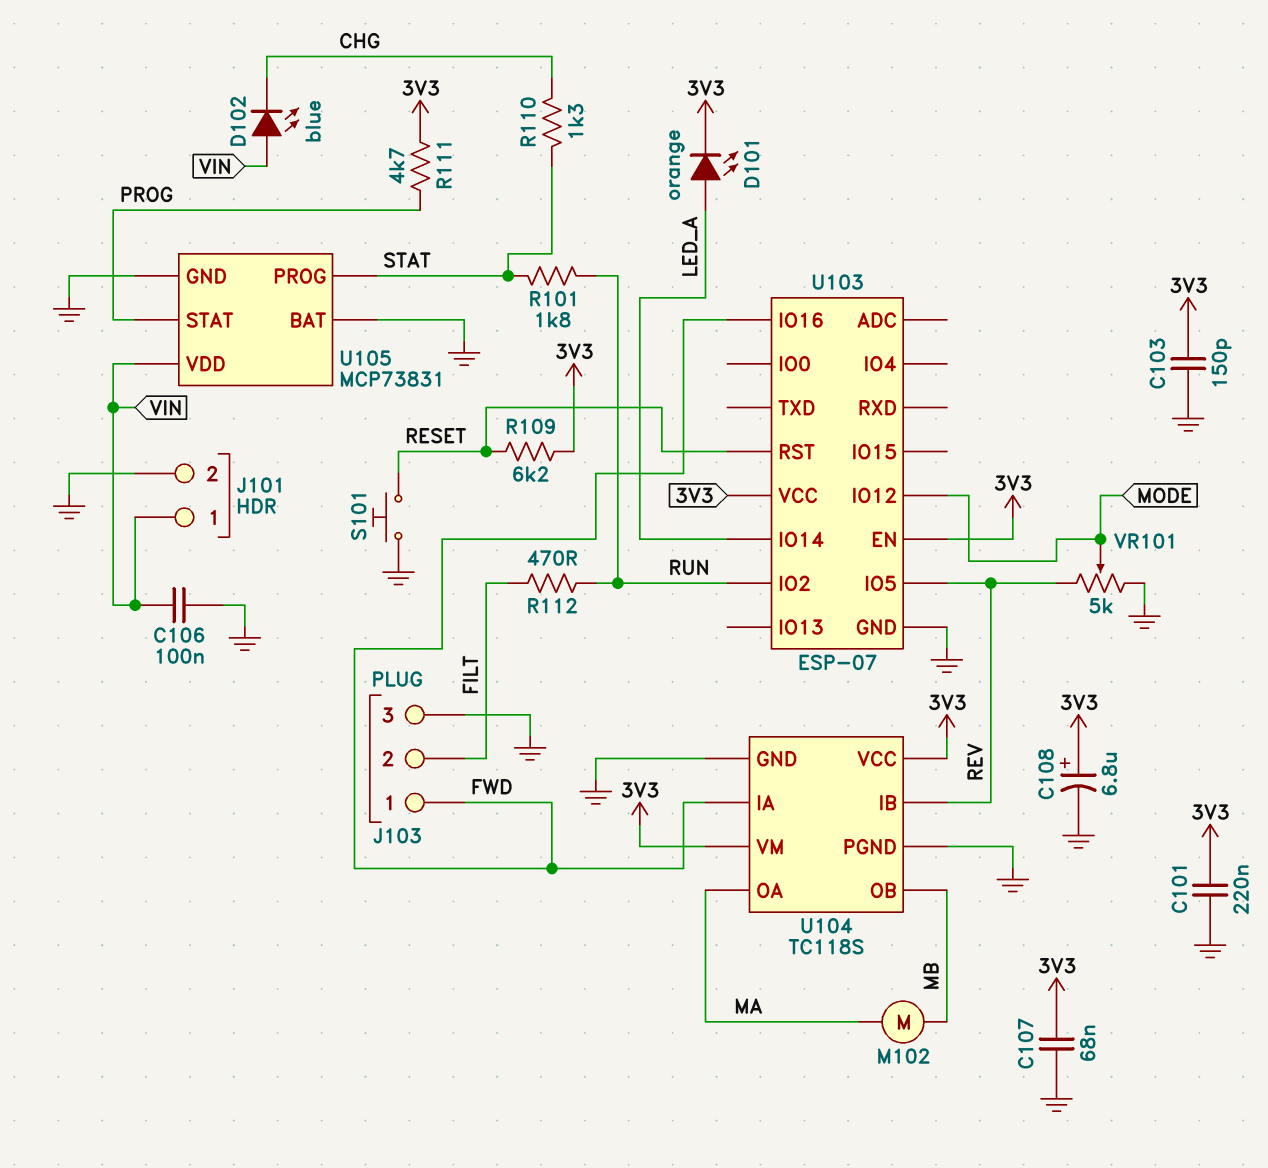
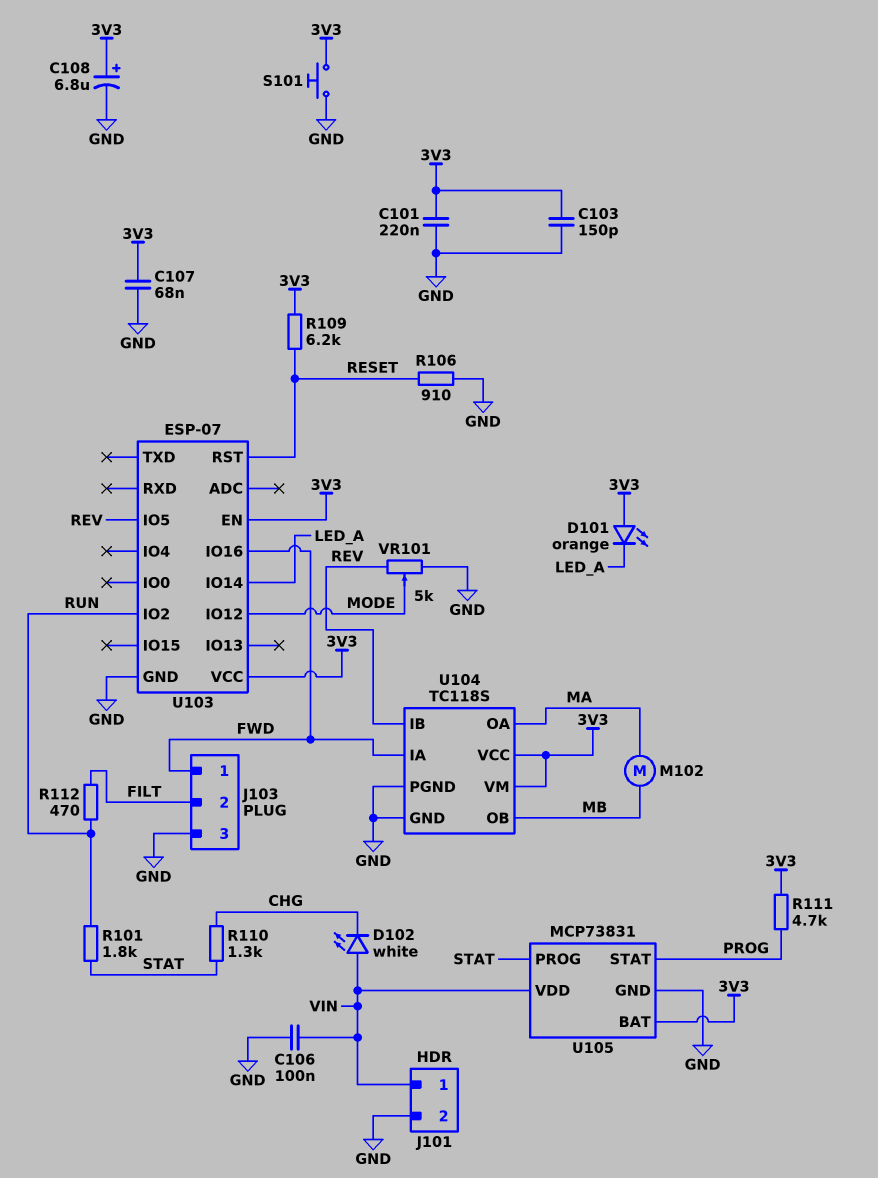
D101: LED orange (A LED_A, K 3V3) -> LED orange (A 3V3, K LED_A)
D102: LED blue (A VIN, K CHG) -> LED white (A VIN, K CHG)
R106: none -> 910 (GND, RESET)
S101: button (GND, RESET) -> button (3V3, GND)
U105 pin BAT: GND -> 3V3

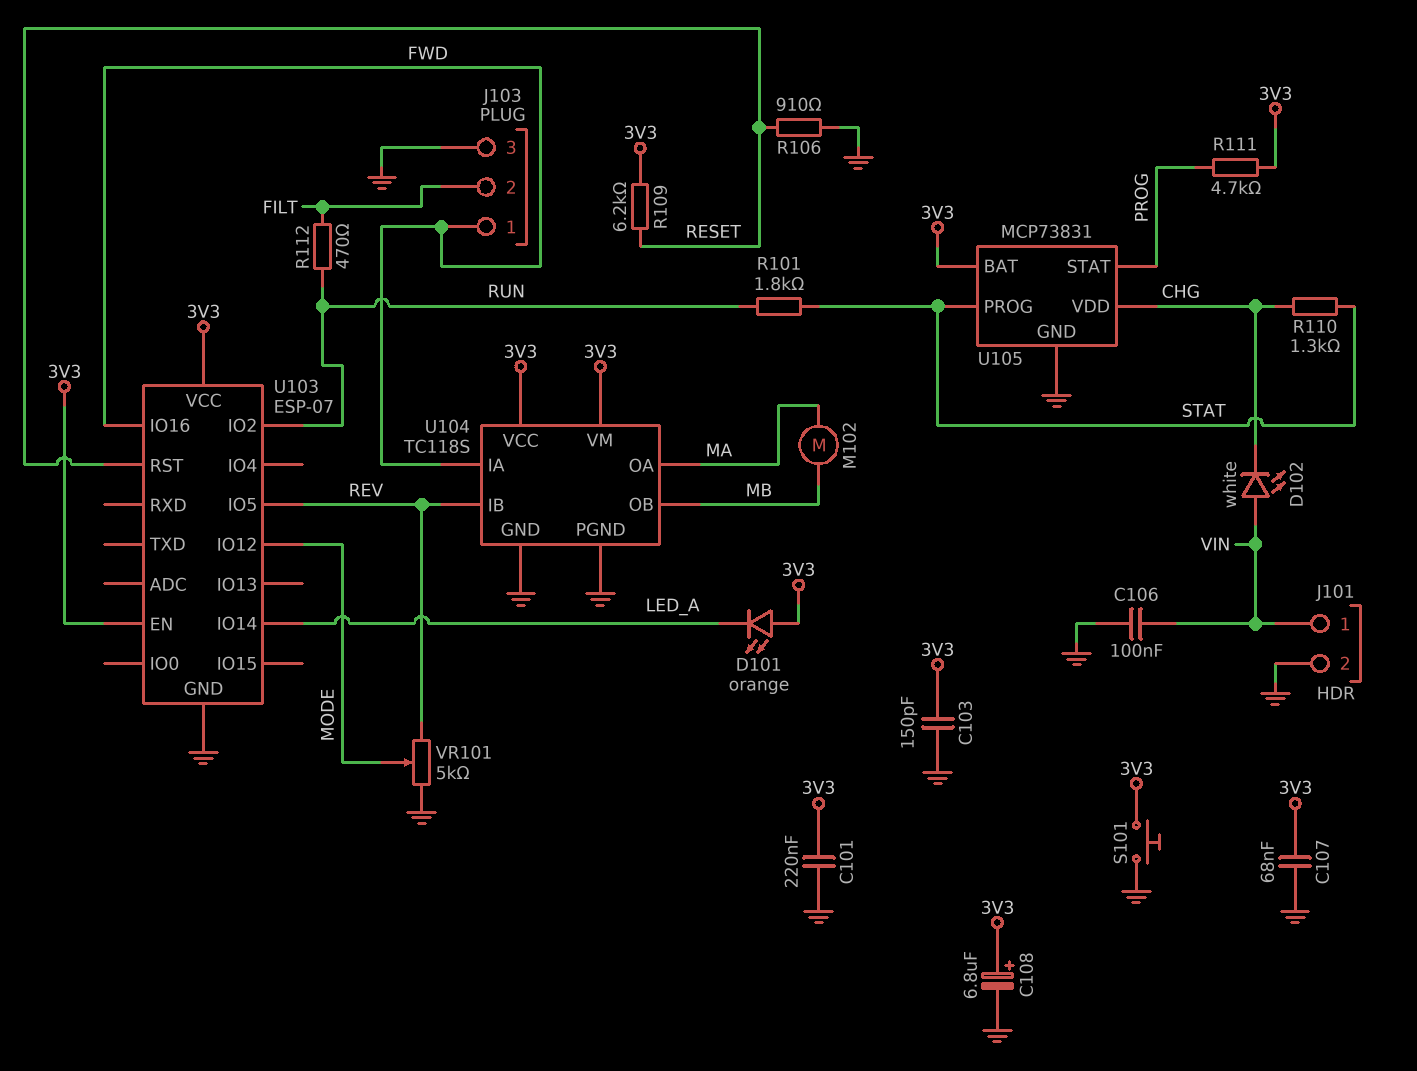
U105 pin VDD: VIN -> CHG

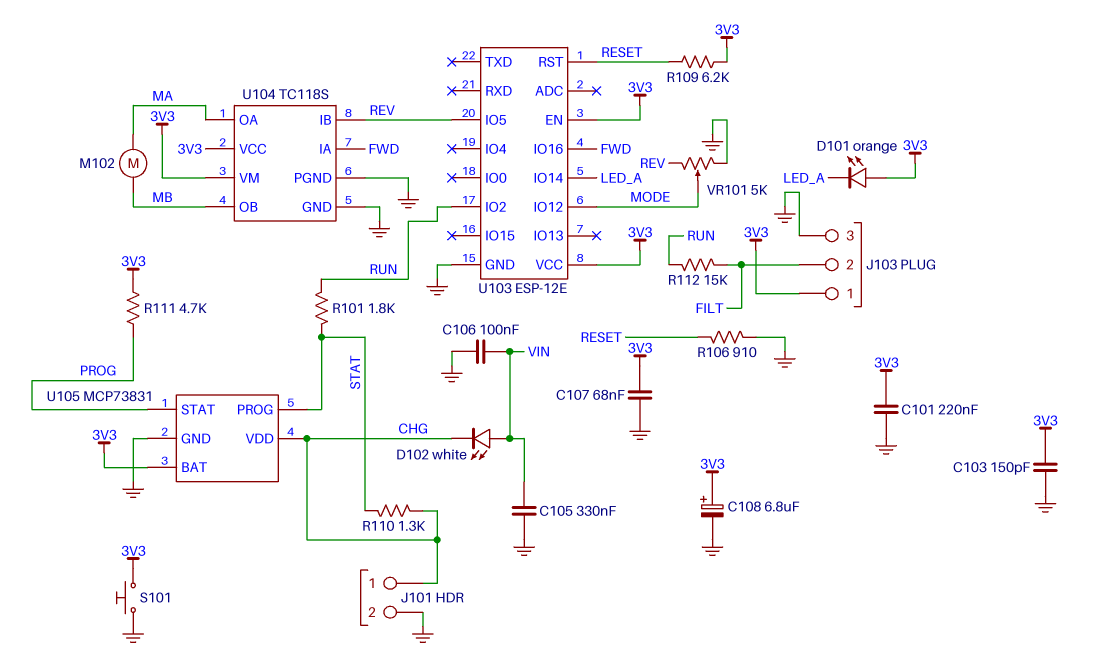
C105: none -> 330nF (GND, VIN)
J101 pin 1: VIN -> CHG
J103 pin 1: FWD -> 3V3
R112: 470 (FILT, RUN) -> 15k (FILT, RUN)
U103: ESP-07 -> ESP-12E

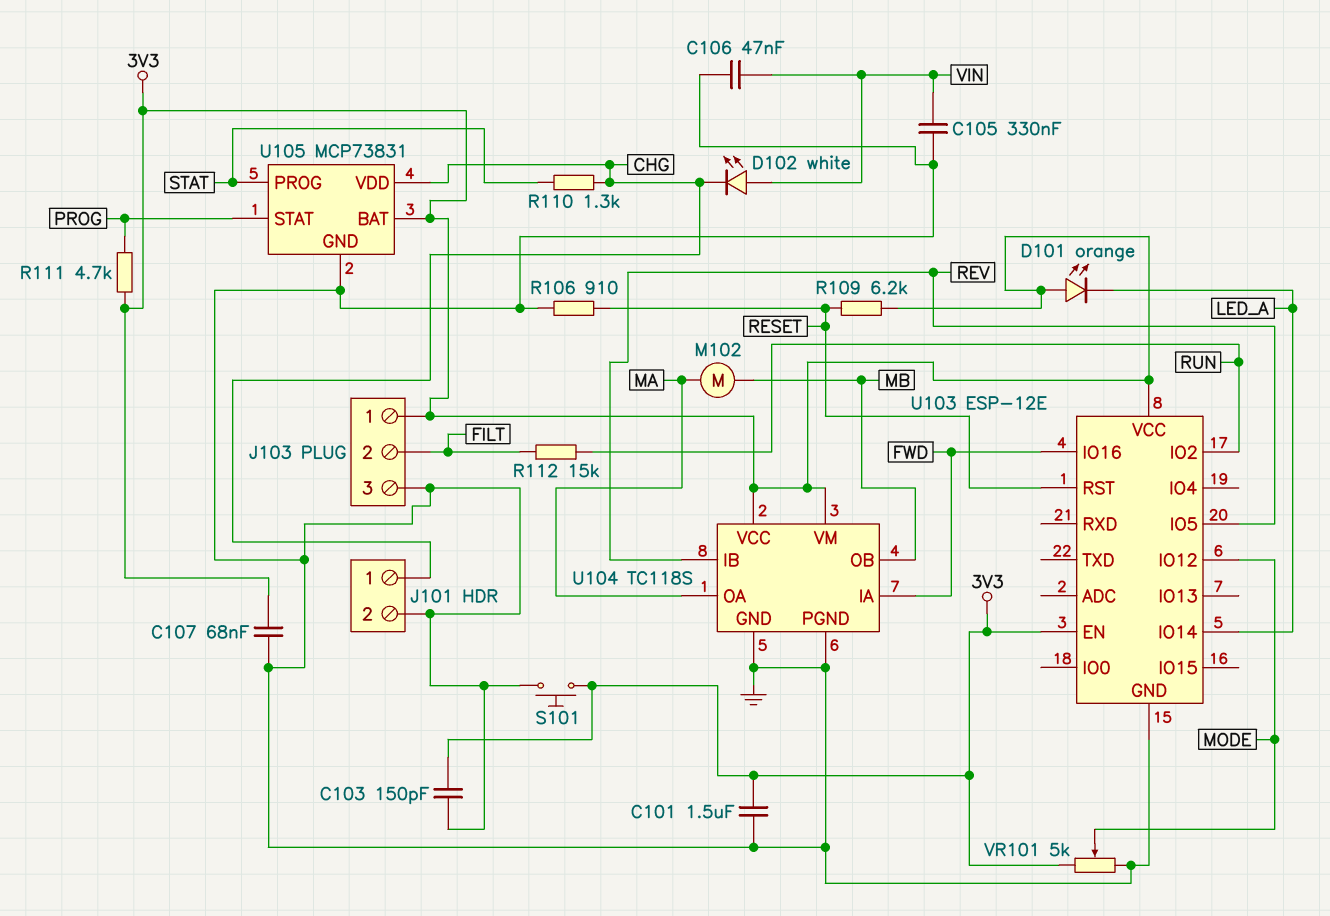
C101: 220nF (3V3, GND) -> 1.5uF (3V3, GND)
C106: 100nF (GND, VIN) -> 47nF (GND, VIN)
C108: 6.8uF (plus 3V3, minus GND) -> none
R101: 1.8k (RUN, STAT) -> none
VR101: 5k (GND, REV, wiper MODE) -> 5k (3V3, GND, wiper MODE)

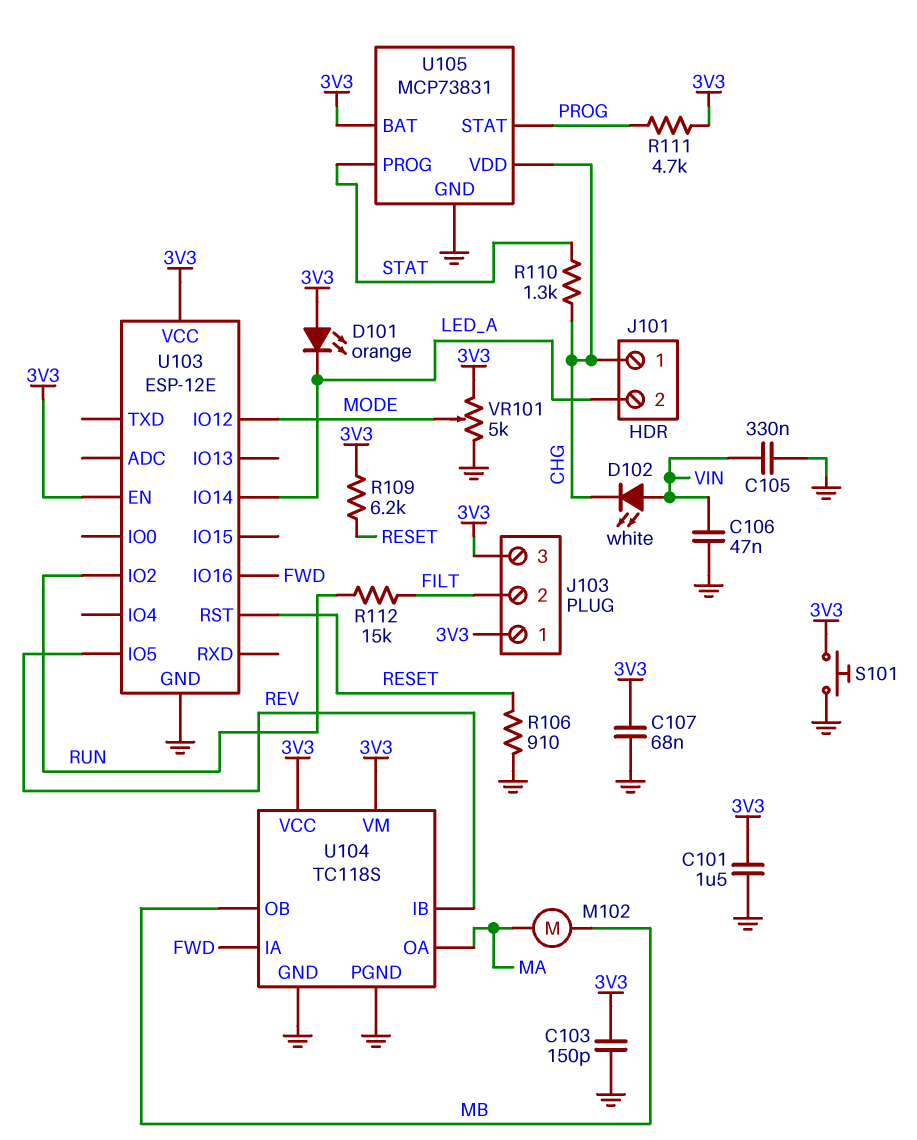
J101 pin 2: GND -> LED_A
J103 pin 3: GND -> 3V3

